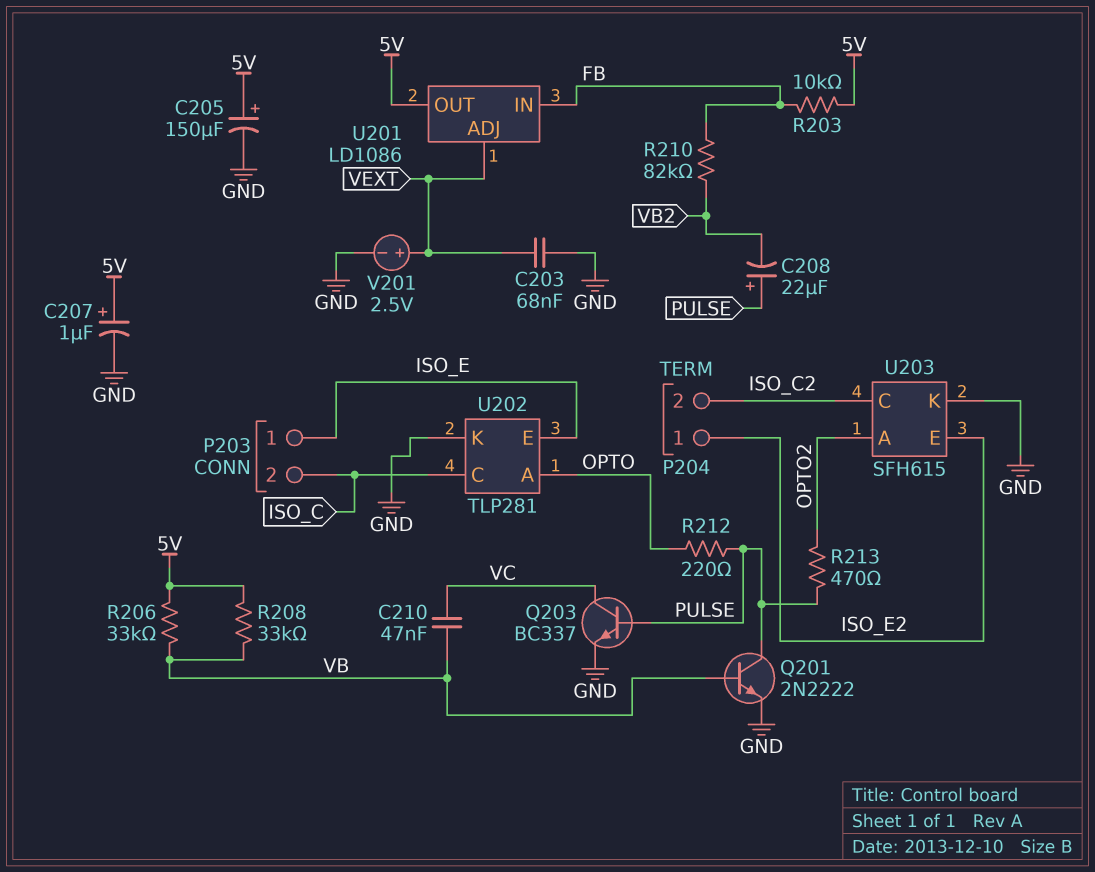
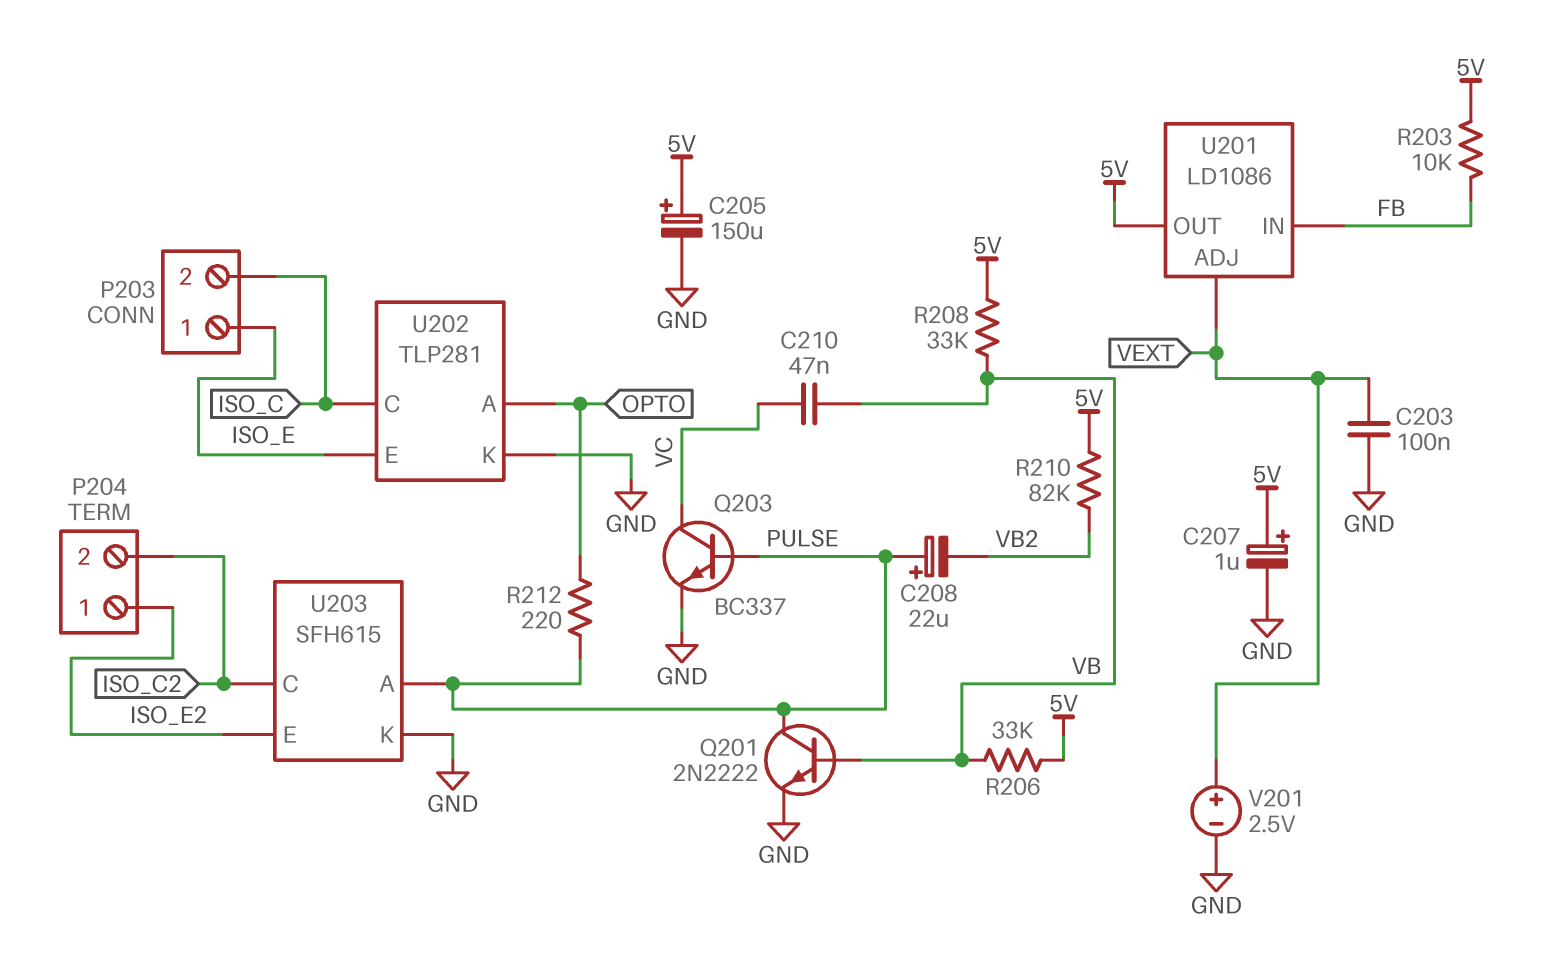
C203: 68nF (GND, VEXT) -> 100nF (GND, VEXT)
R210: 82k (FB, VB2) -> 82k (5V, VB2)
R213: 470 (OPTO2, PULSE) -> none
U203 pin A: OPTO2 -> PULSE

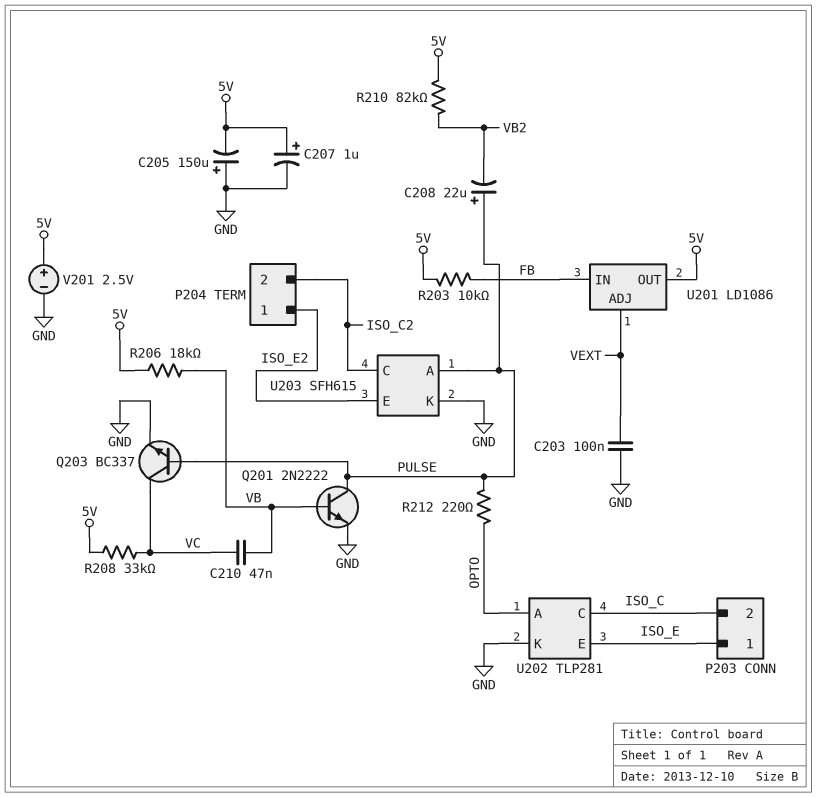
C205: 150uF (plus 5V, minus GND) -> 150uF (plus GND, minus 5V)
R206: 33k (5V, VB) -> 18k (5V, VB)
R208: 33k (5V, VB) -> 33k (5V, VC)
V201: 2.5V (plus VEXT, minus GND) -> 2.5V (plus 5V, minus GND)

